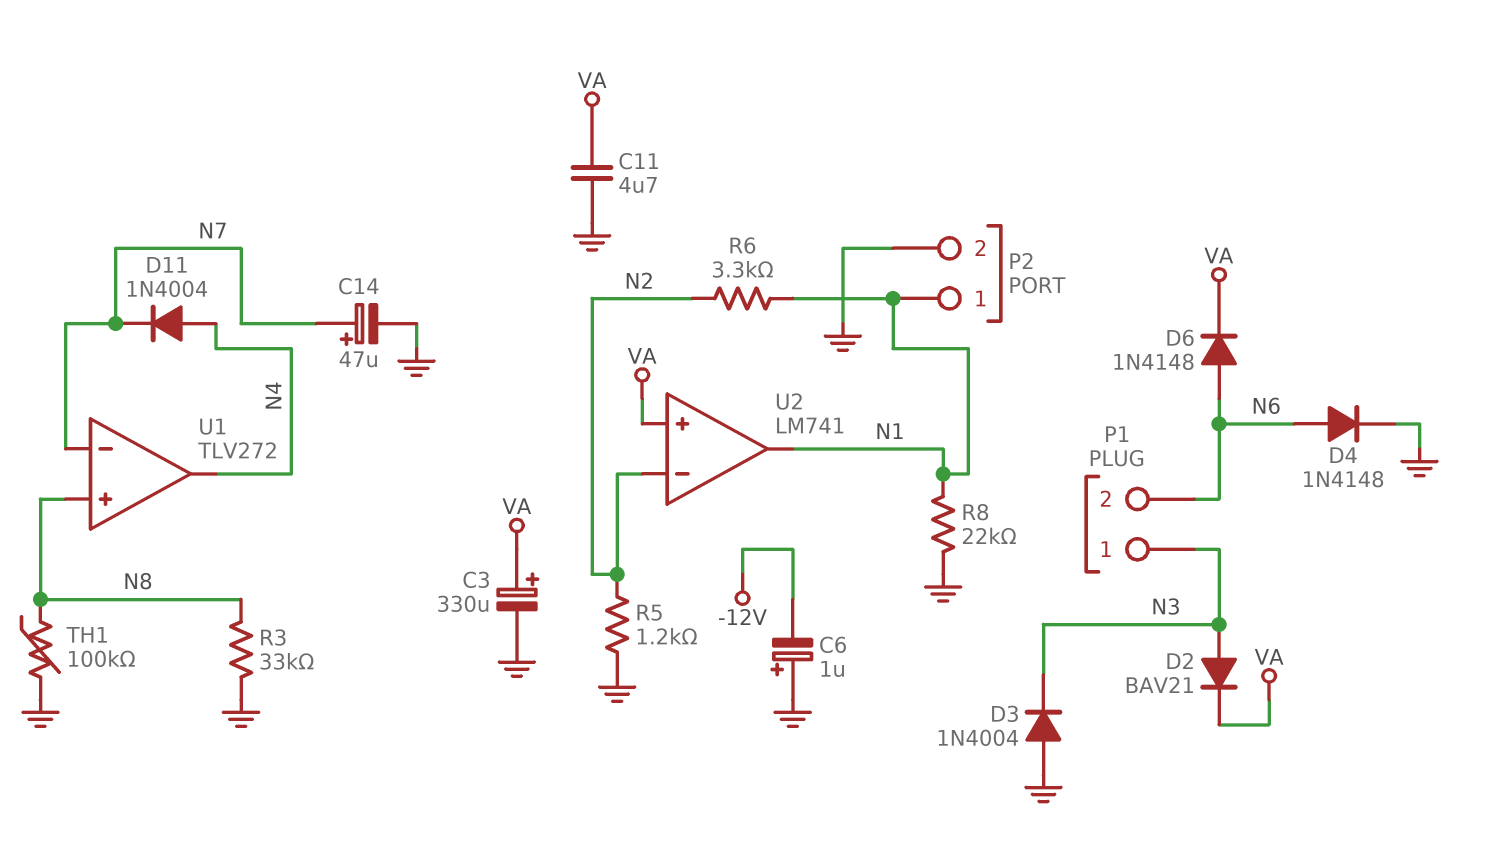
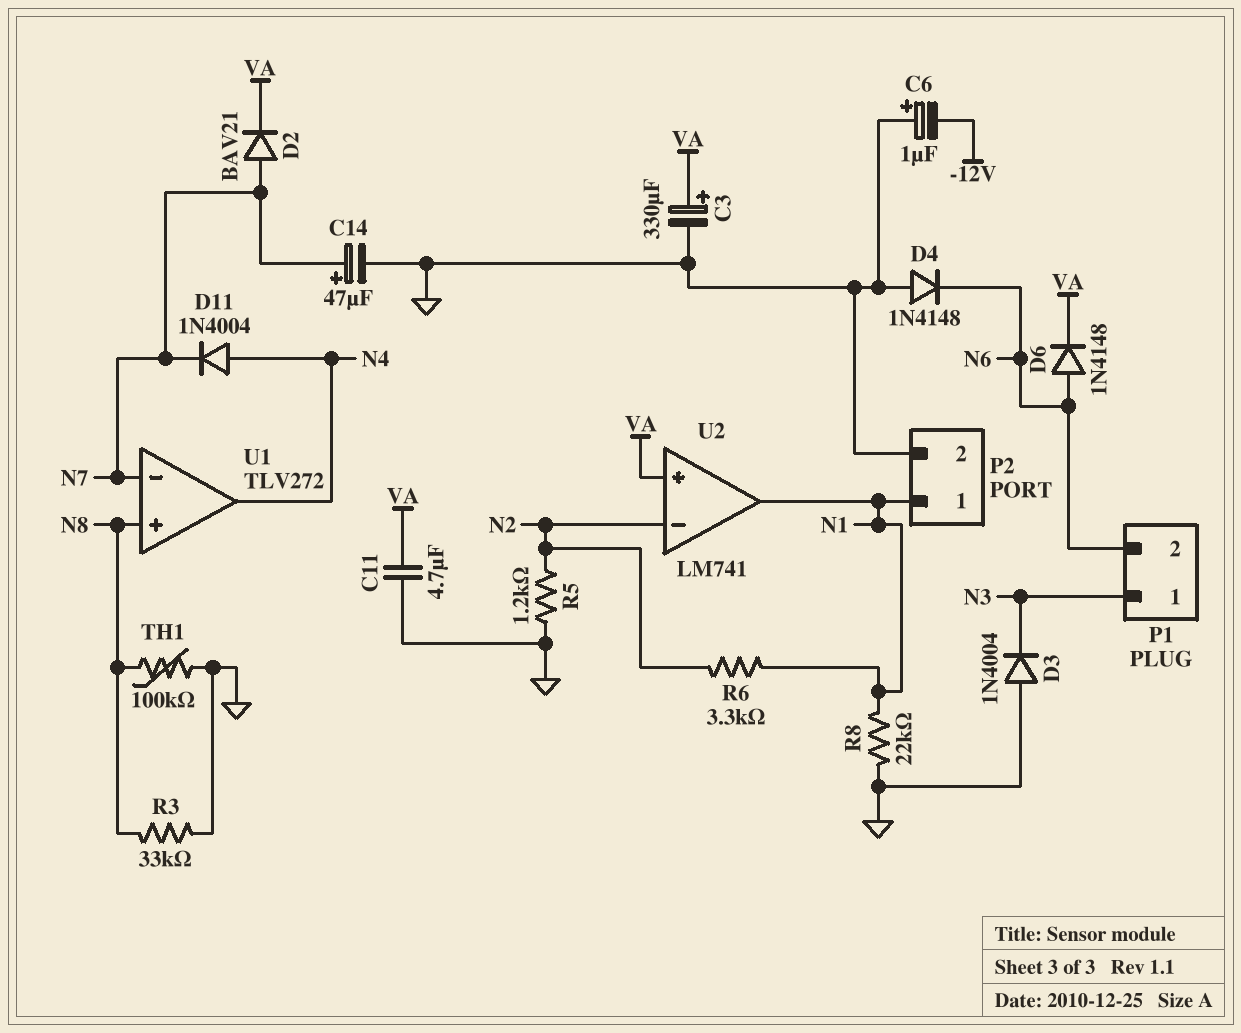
D2: diode BAV21 (A N3, K VA) -> diode BAV21 (A N7, K VA)
D4: diode 1N4148 (A N6, K GND) -> diode 1N4148 (A GND, K N6)

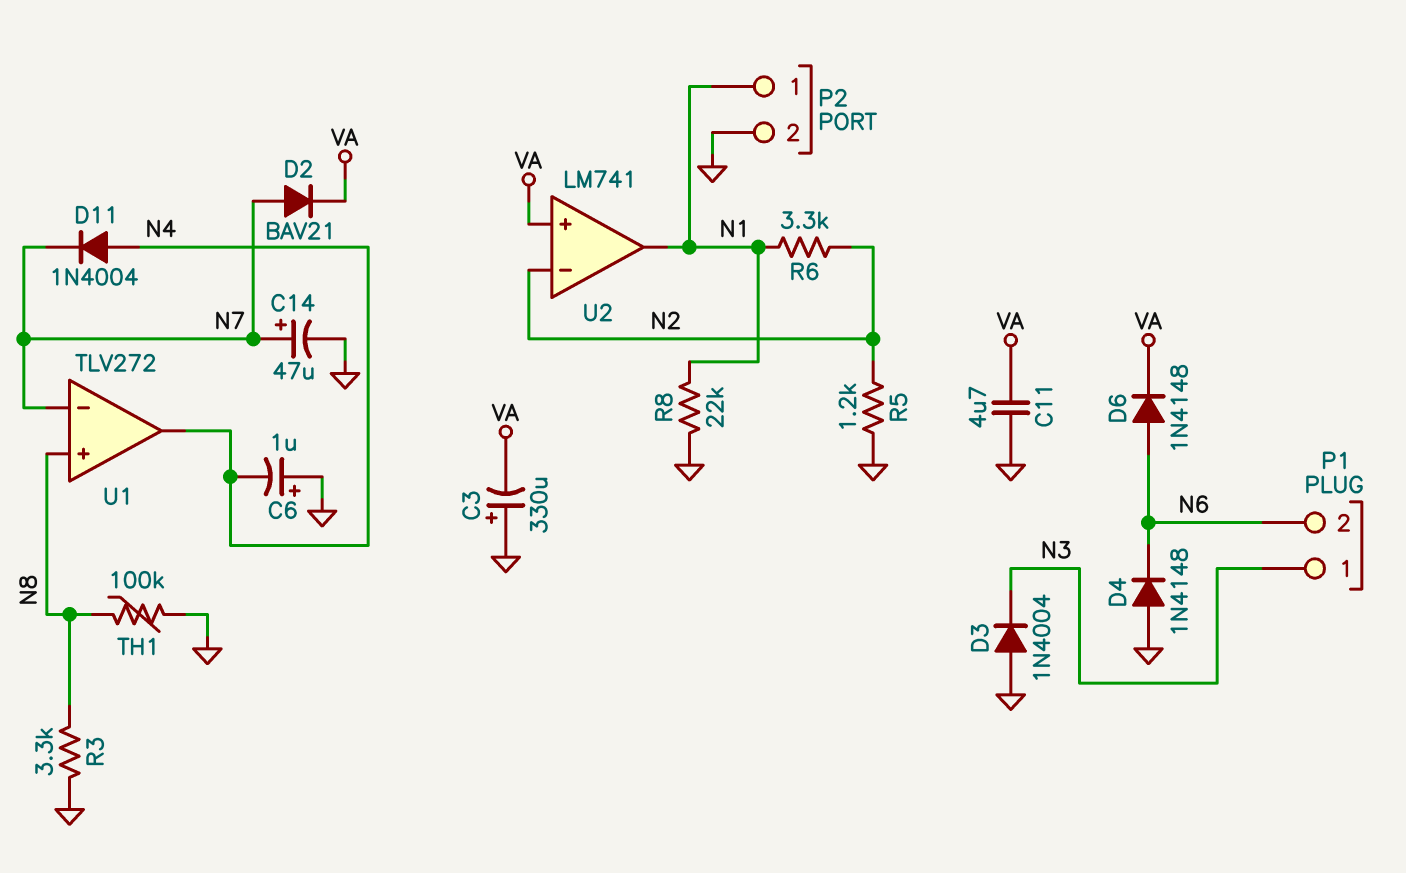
C3: 330uF (plus VA, minus GND) -> 330uF (plus GND, minus VA)
C6: 1uF (plus GND, minus -12V) -> 1uF (plus GND, minus N4)
R3: 33k (GND, N8) -> 3.3k (GND, N8)

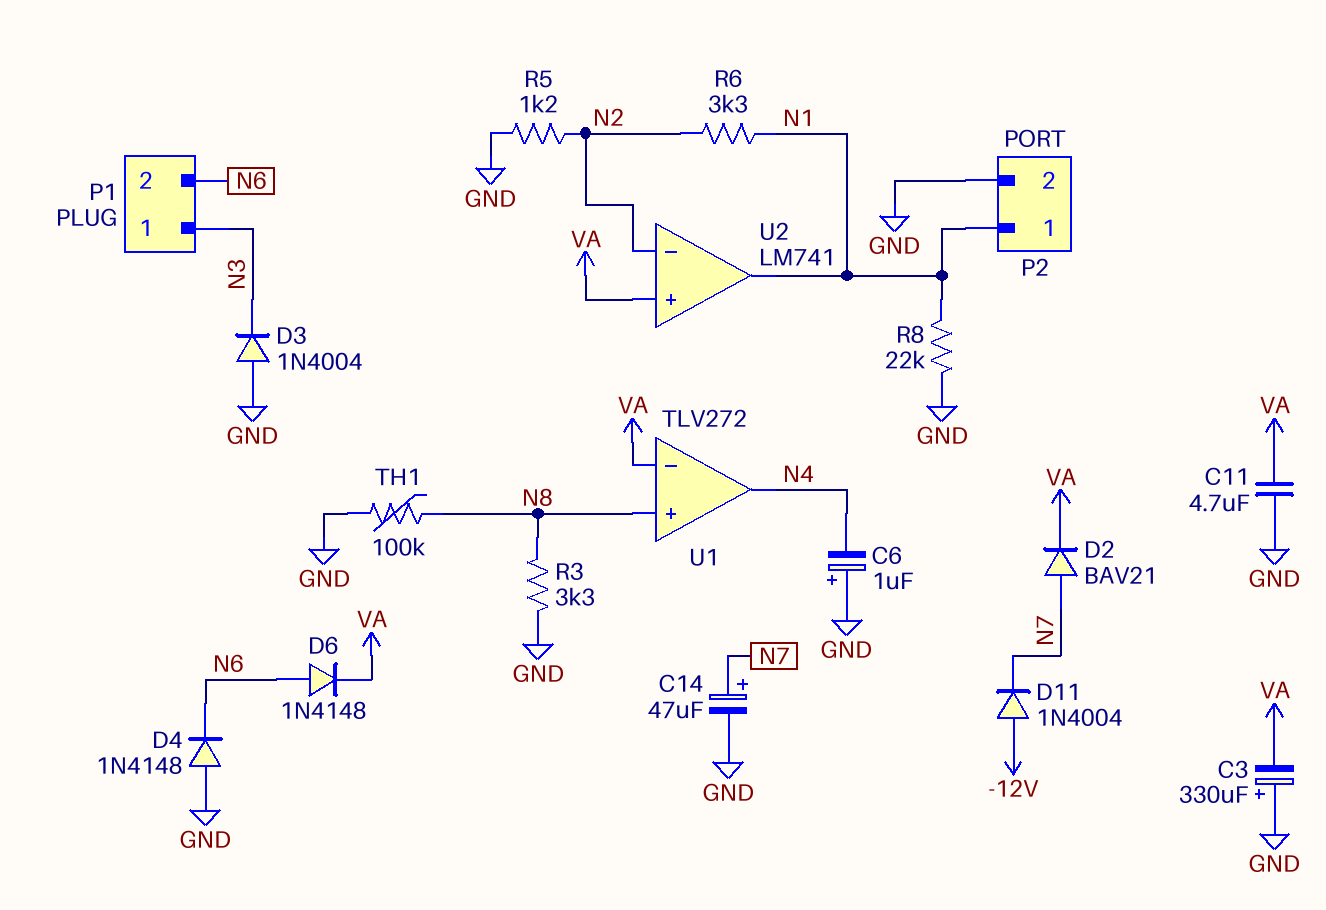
D11: diode 1N4004 (A N4, K N7) -> diode 1N4004 (A -12V, K N7)
U1 pin in-: N7 -> VA

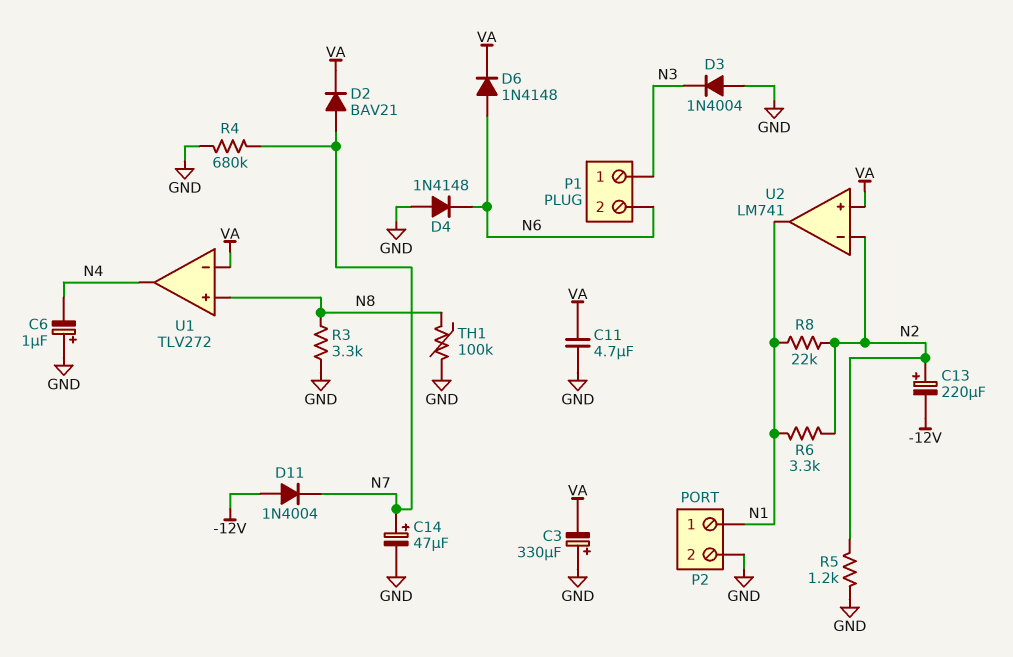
C13: none -> 220uF (plus N2, minus -12V)
R4: none -> 680k (GND, N7)
R8: 22k (GND, N1) -> 22k (N1, N2)

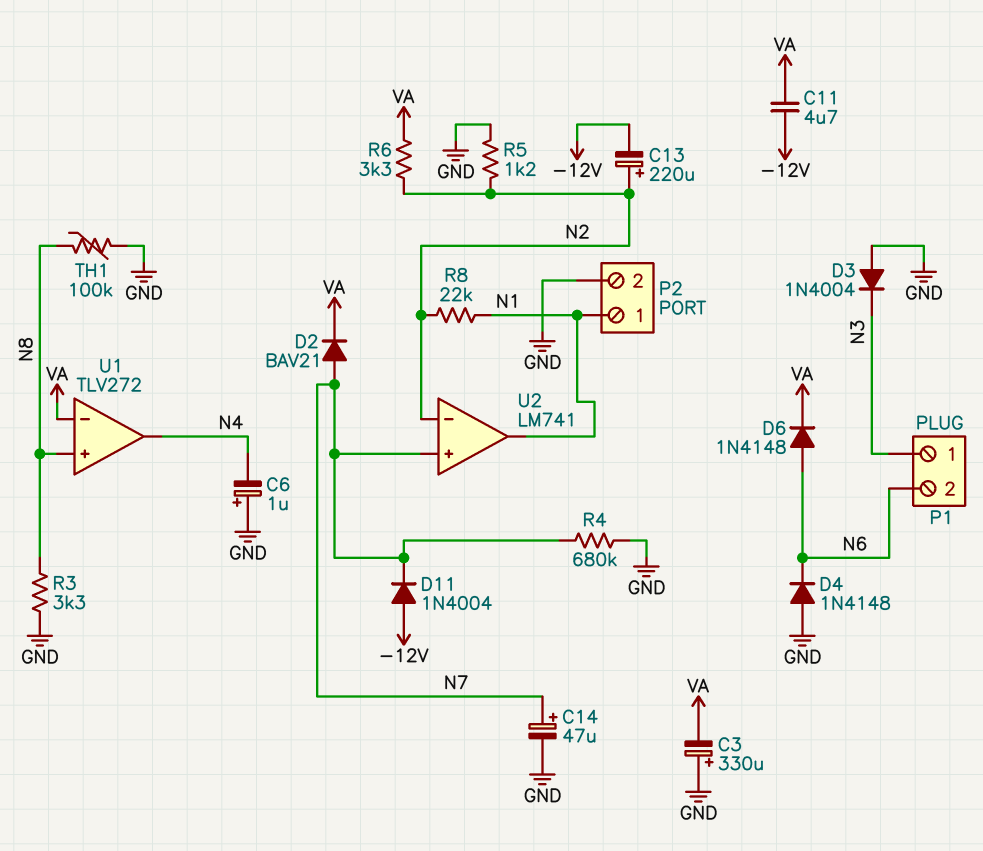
C11: 4.7uF (GND, VA) -> 4.7uF (-12V, VA)
R6: 3.3k (N1, N2) -> 3.3k (N2, VA)
U2 pin in+: VA -> N7

